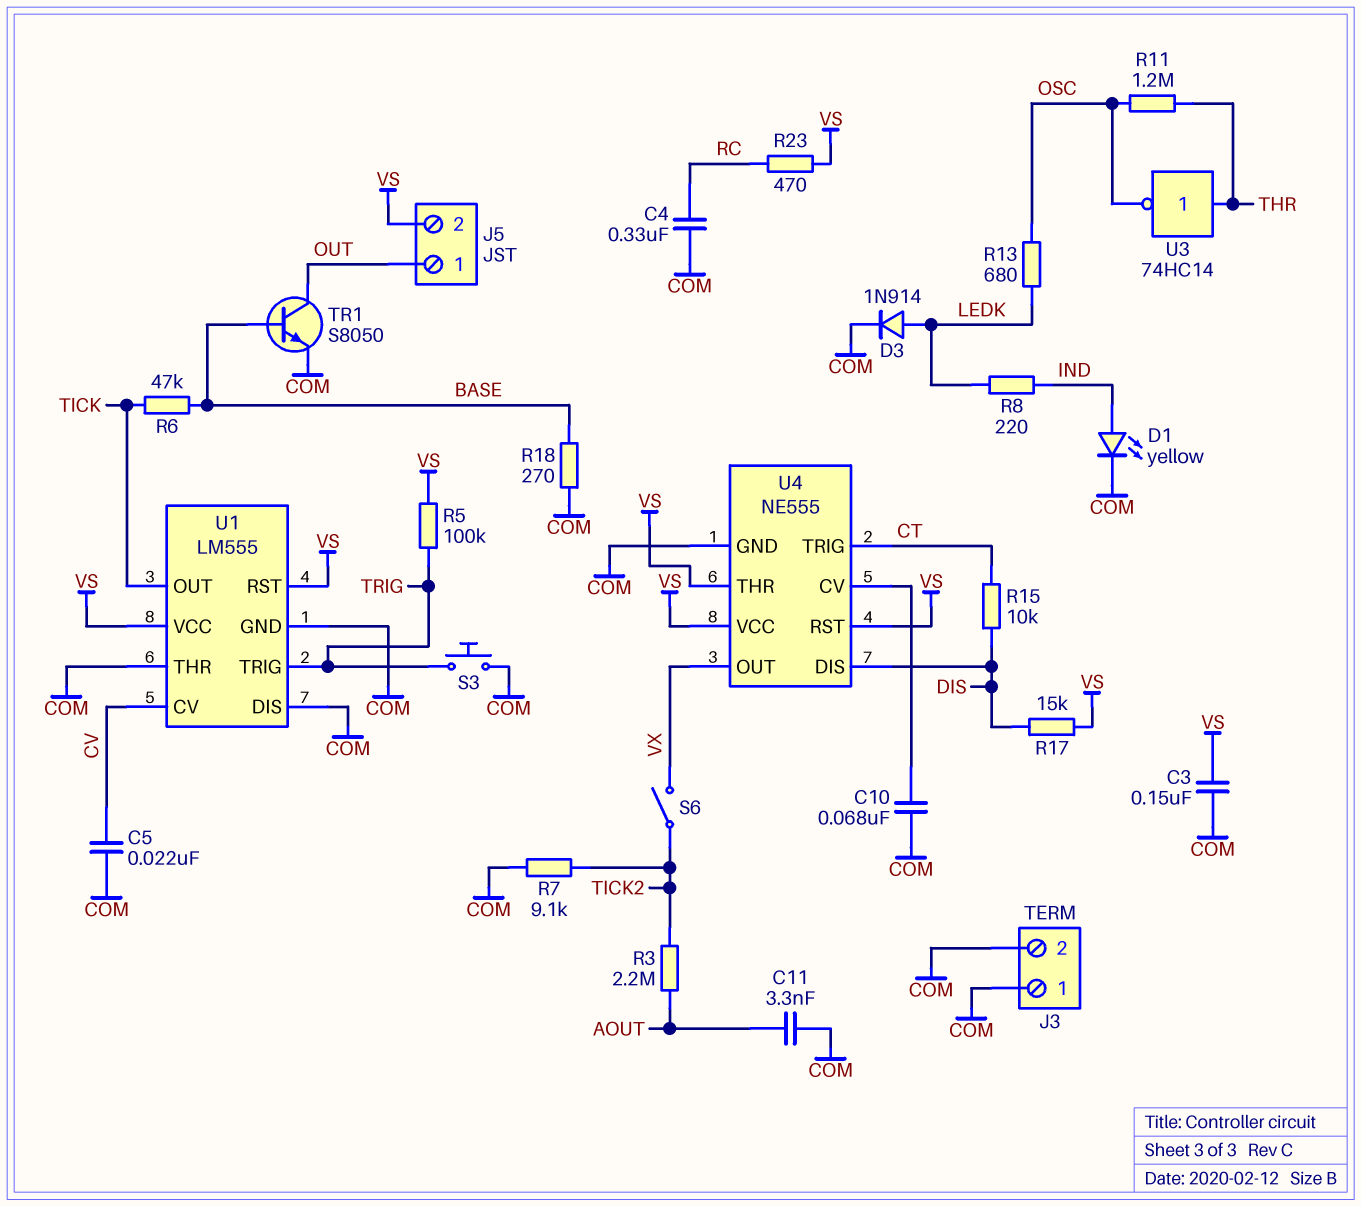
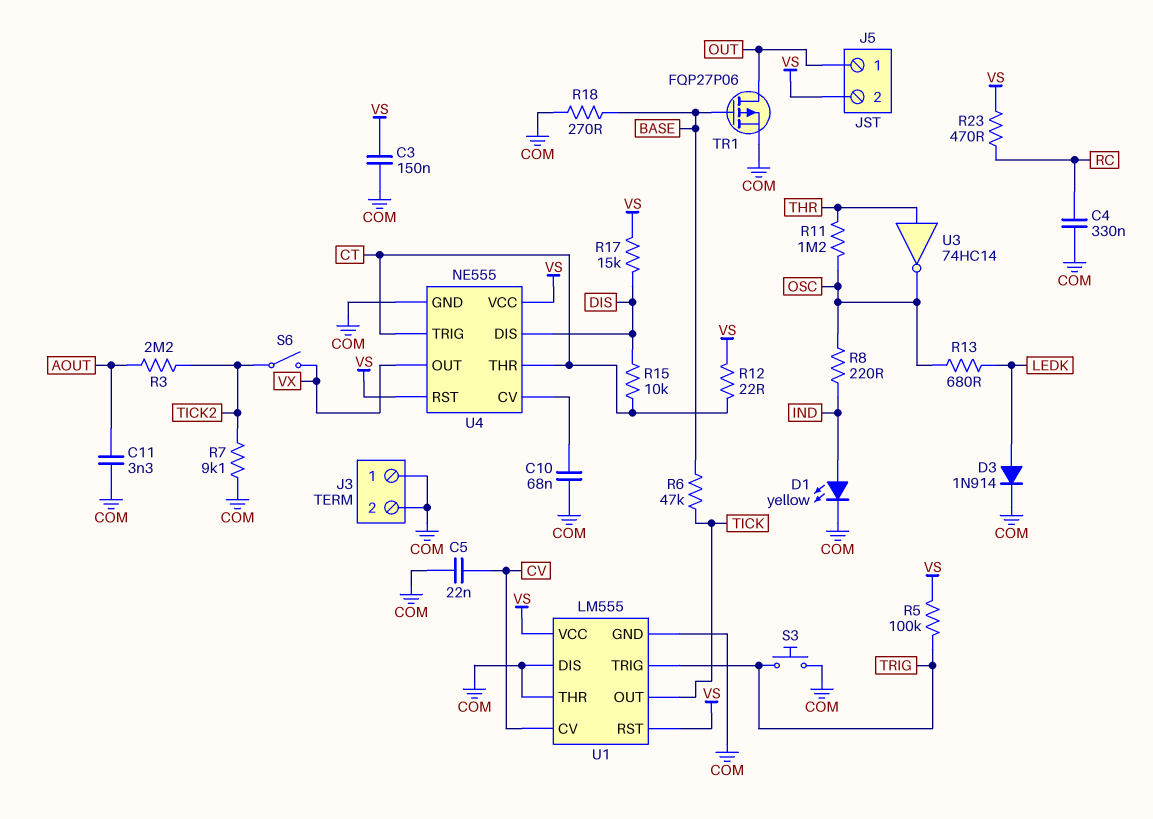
R8: 220 (IND, LEDK) -> 220 (IND, OSC)
R12: none -> 22 (CT, VS)
TR1: NPN S8050 (B BASE, C OUT, E COM) -> PMOS FQP27P06 (G BASE, D OUT, S COM)
U4 pin THR: VS -> CT

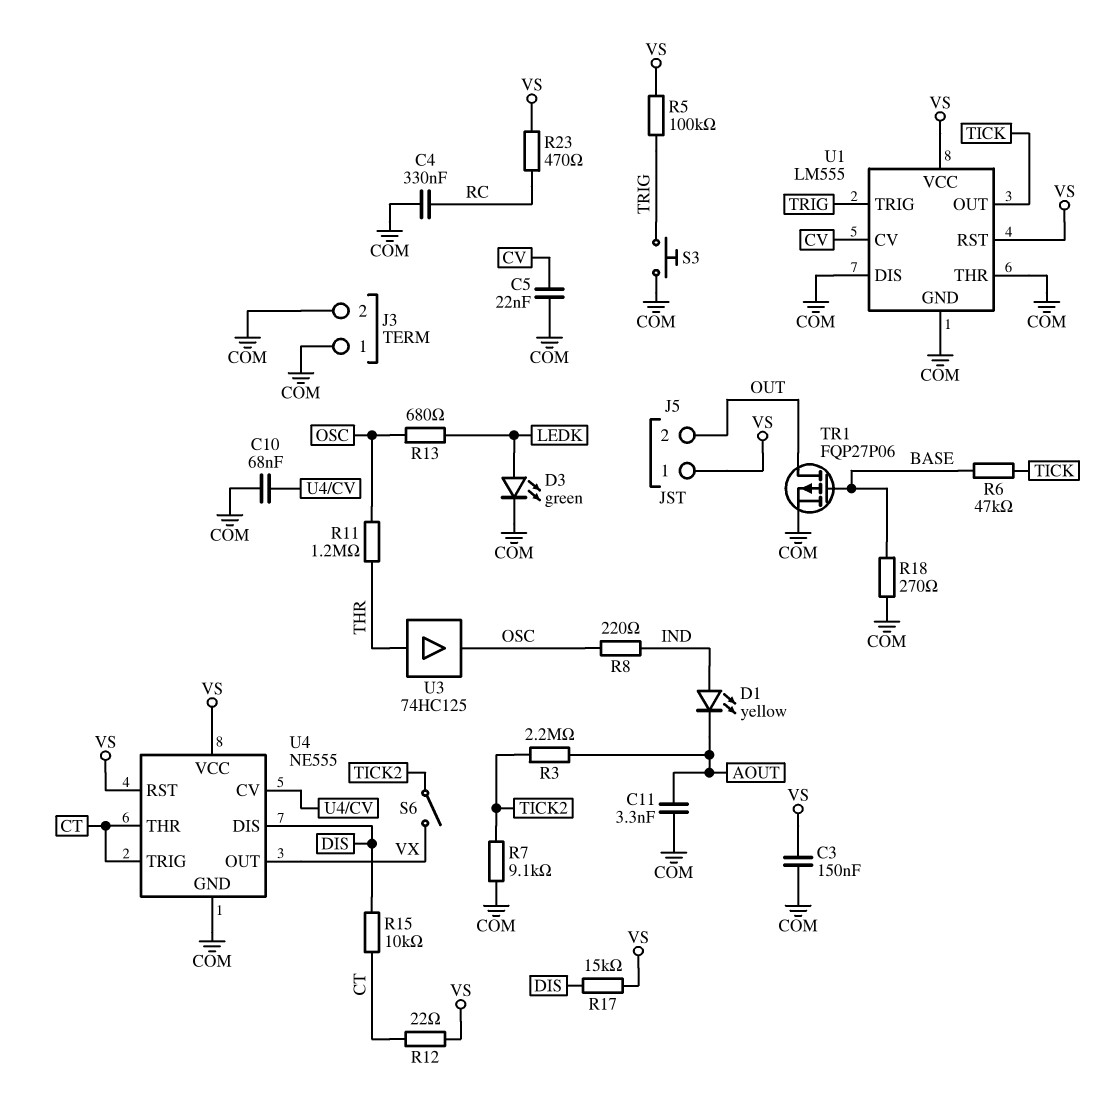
D1: LED yellow (A IND, K COM) -> LED yellow (A IND, K AOUT)
D3: diode 1N914 (A LEDK, K COM) -> LED green (A LEDK, K COM)
J5 pin 1: OUT -> VS
J5 pin 2: VS -> OUT
U3: NOT 74HC14 (in THR, out OSC) -> buffer 74HC125 (in THR, out OSC)

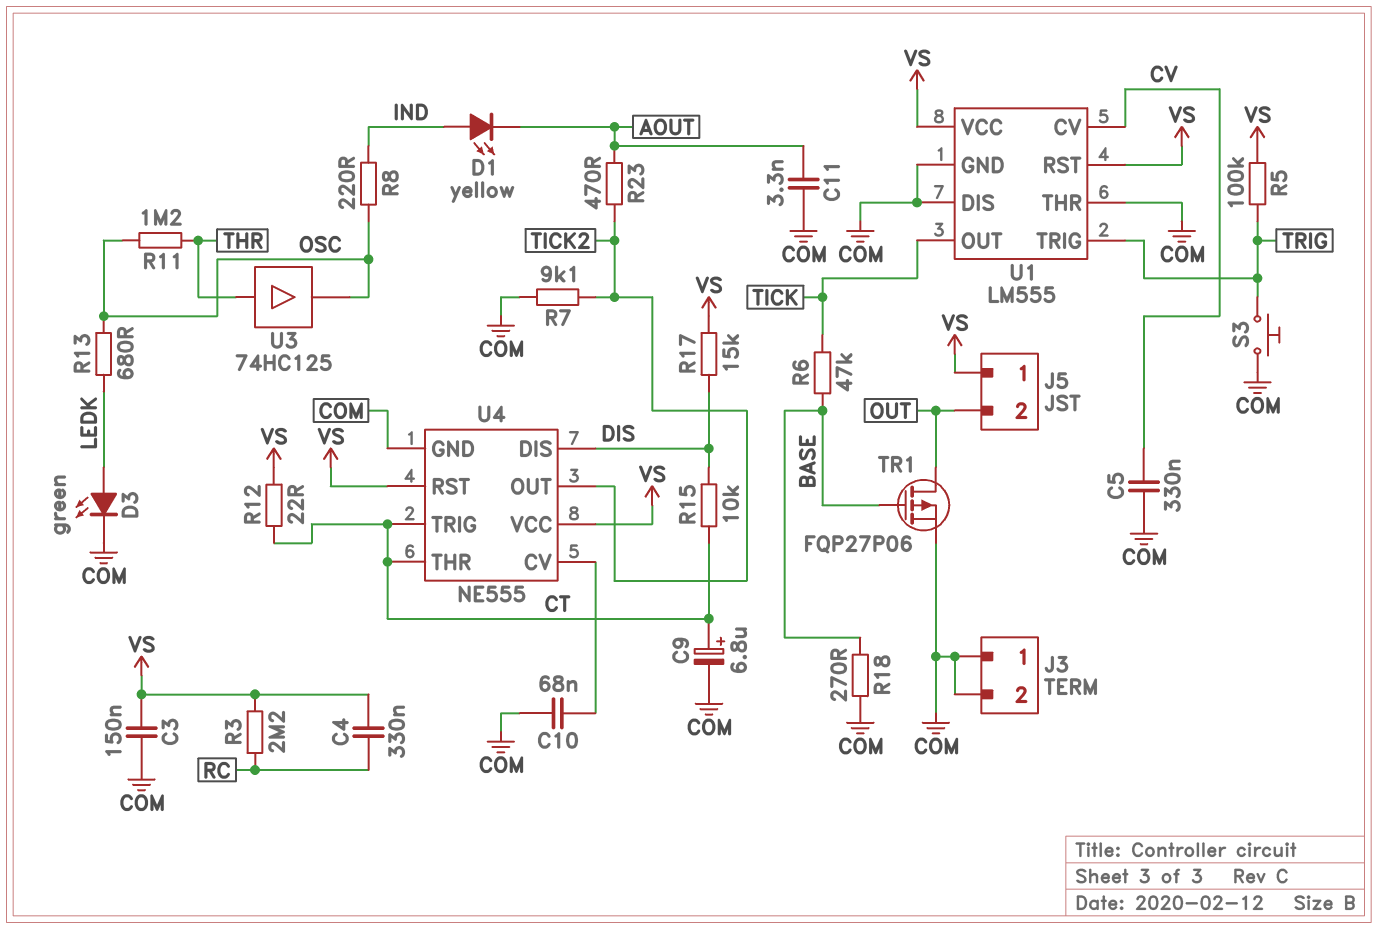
C4: 330nF (COM, RC) -> 330nF (RC, VS)
C5: 22nF (COM, CV) -> 330nF (COM, CV)
C9: none -> 6.8uF (plus CT, minus COM)
R3: 2.2M (AOUT, TICK2) -> 2.2M (RC, VS)
R23: 470 (RC, VS) -> 470 (AOUT, TICK2)
S6: switch (TICK2, VX) -> none
U4 pin OUT: VX -> TICK2

